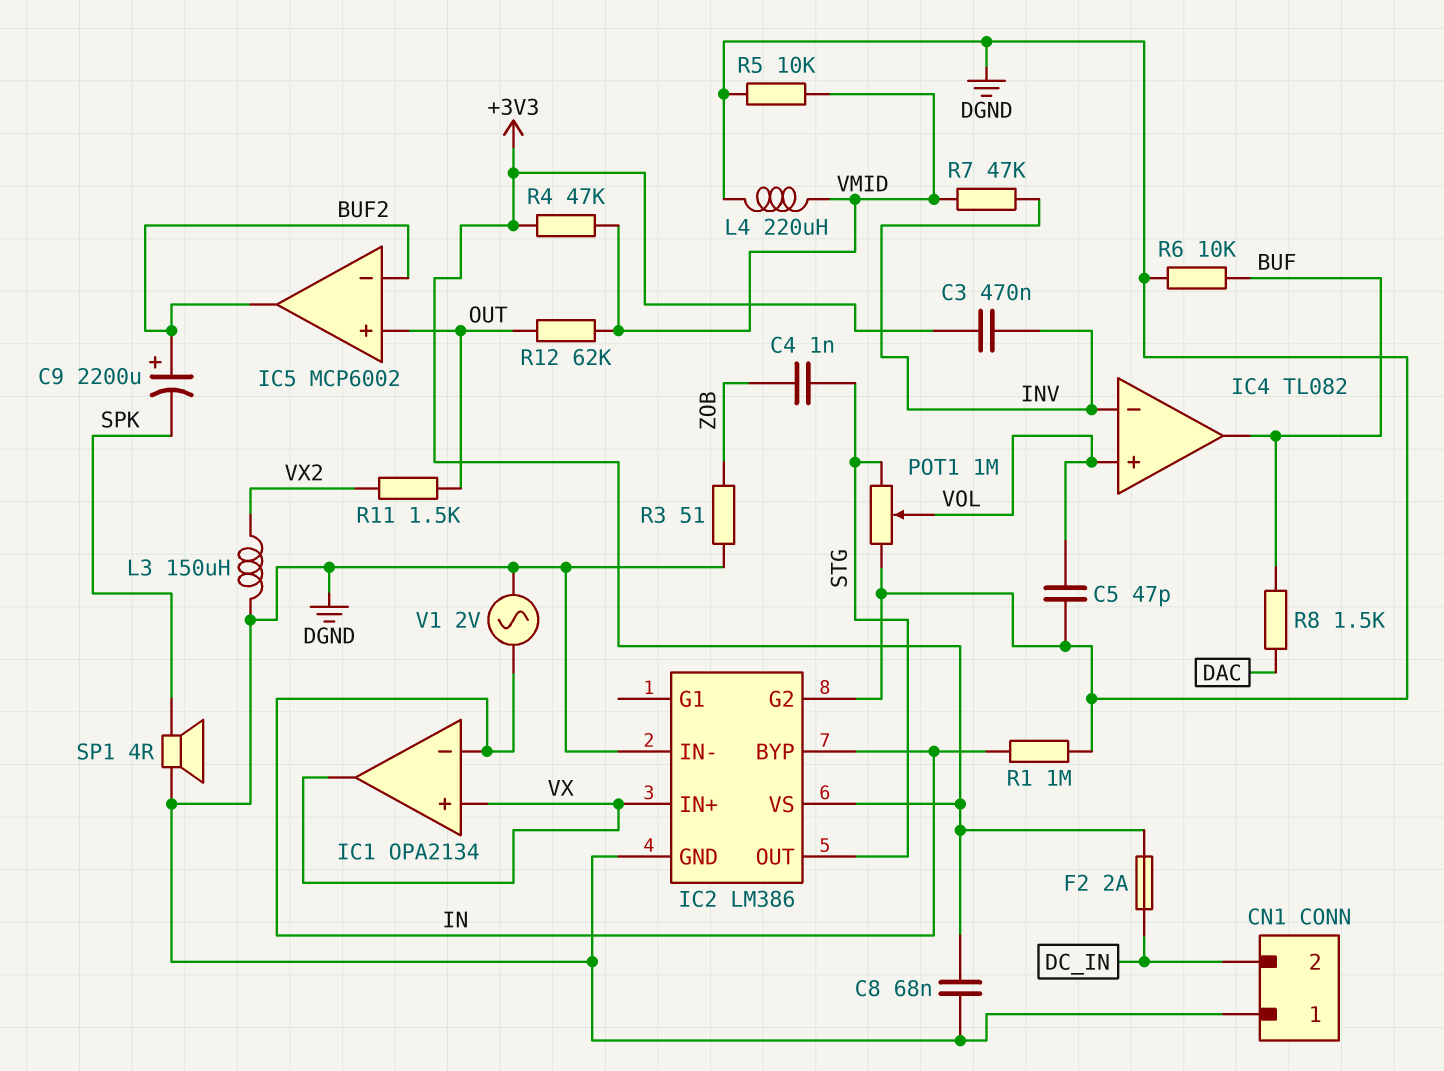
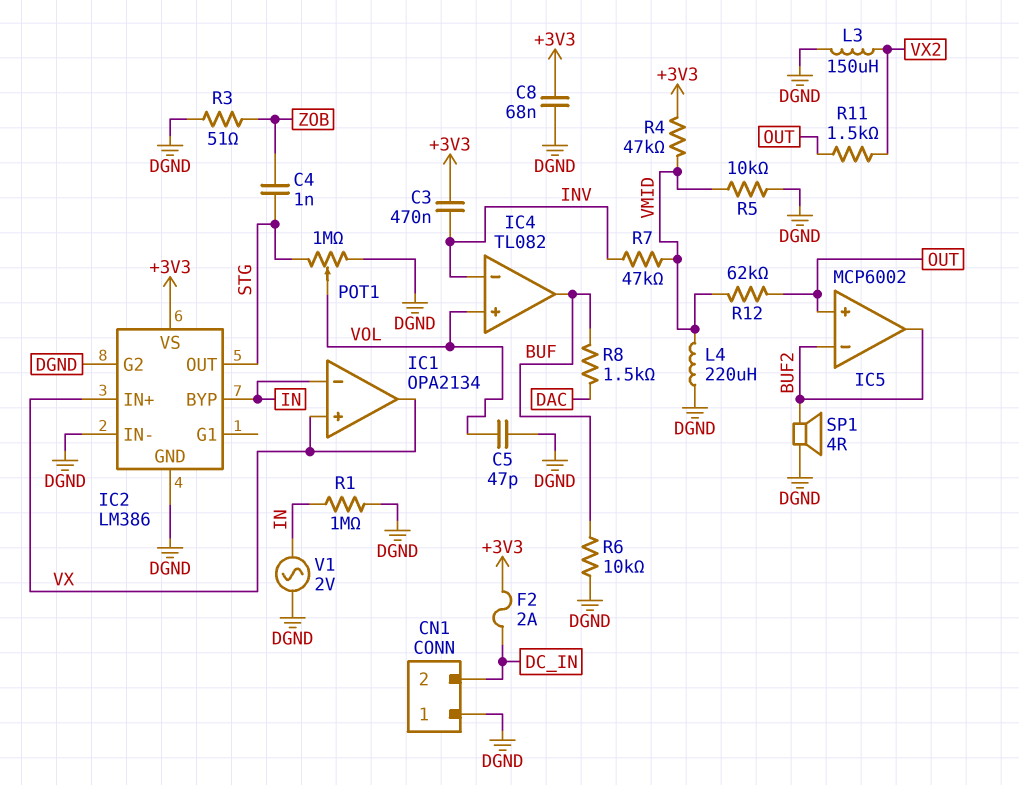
C9: 2200uF (plus BUF2, minus SPK) -> none
SP1: speaker 4R (DGND, SPK) -> speaker 4R (BUF2, DGND)

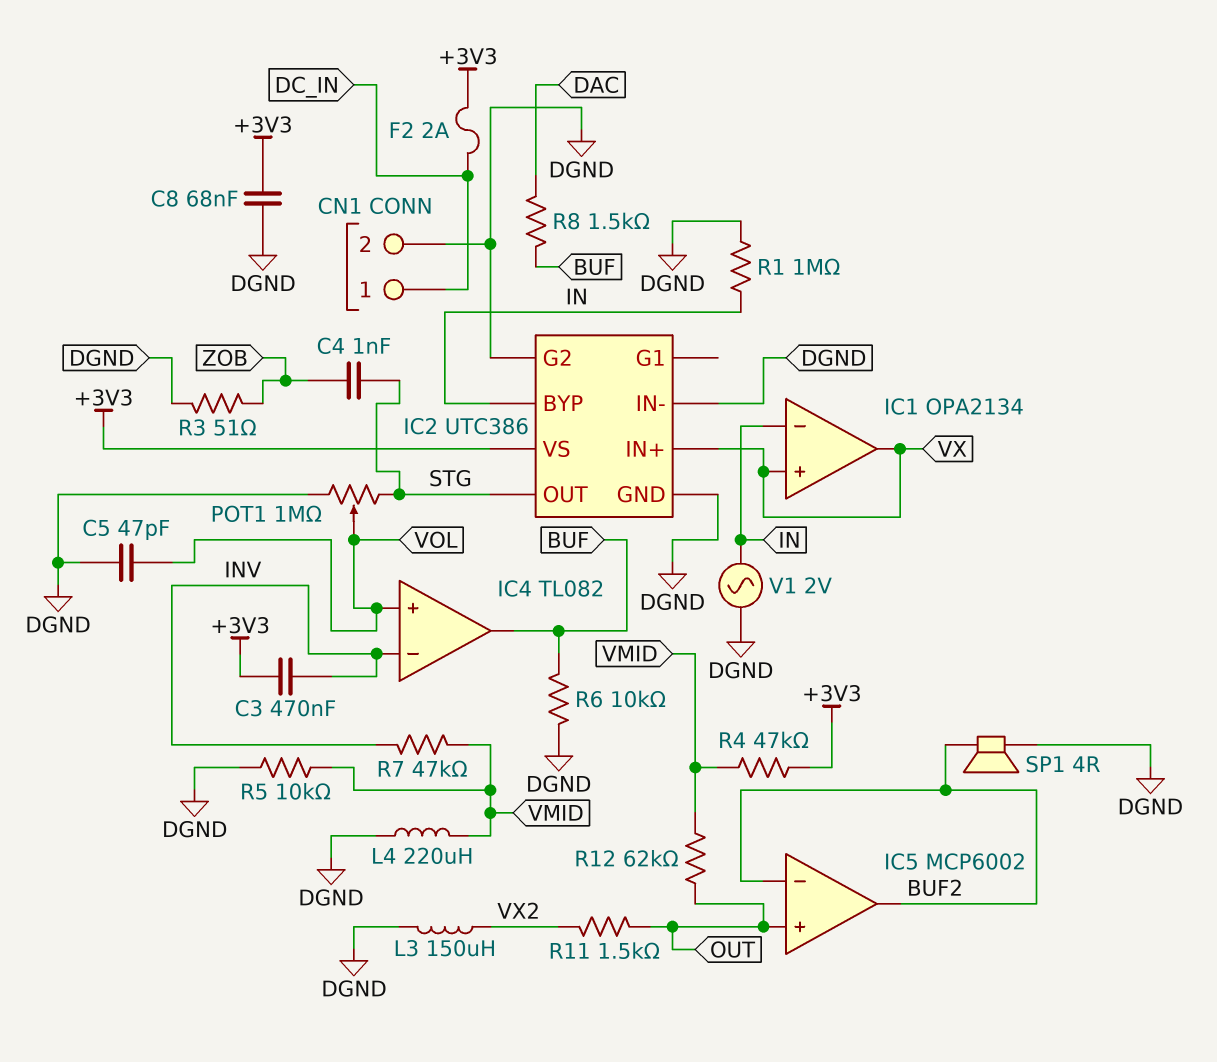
CN1 pin 1: DGND -> DC_IN
CN1 pin 2: DC_IN -> DGND
IC2: LM386 -> UTC386

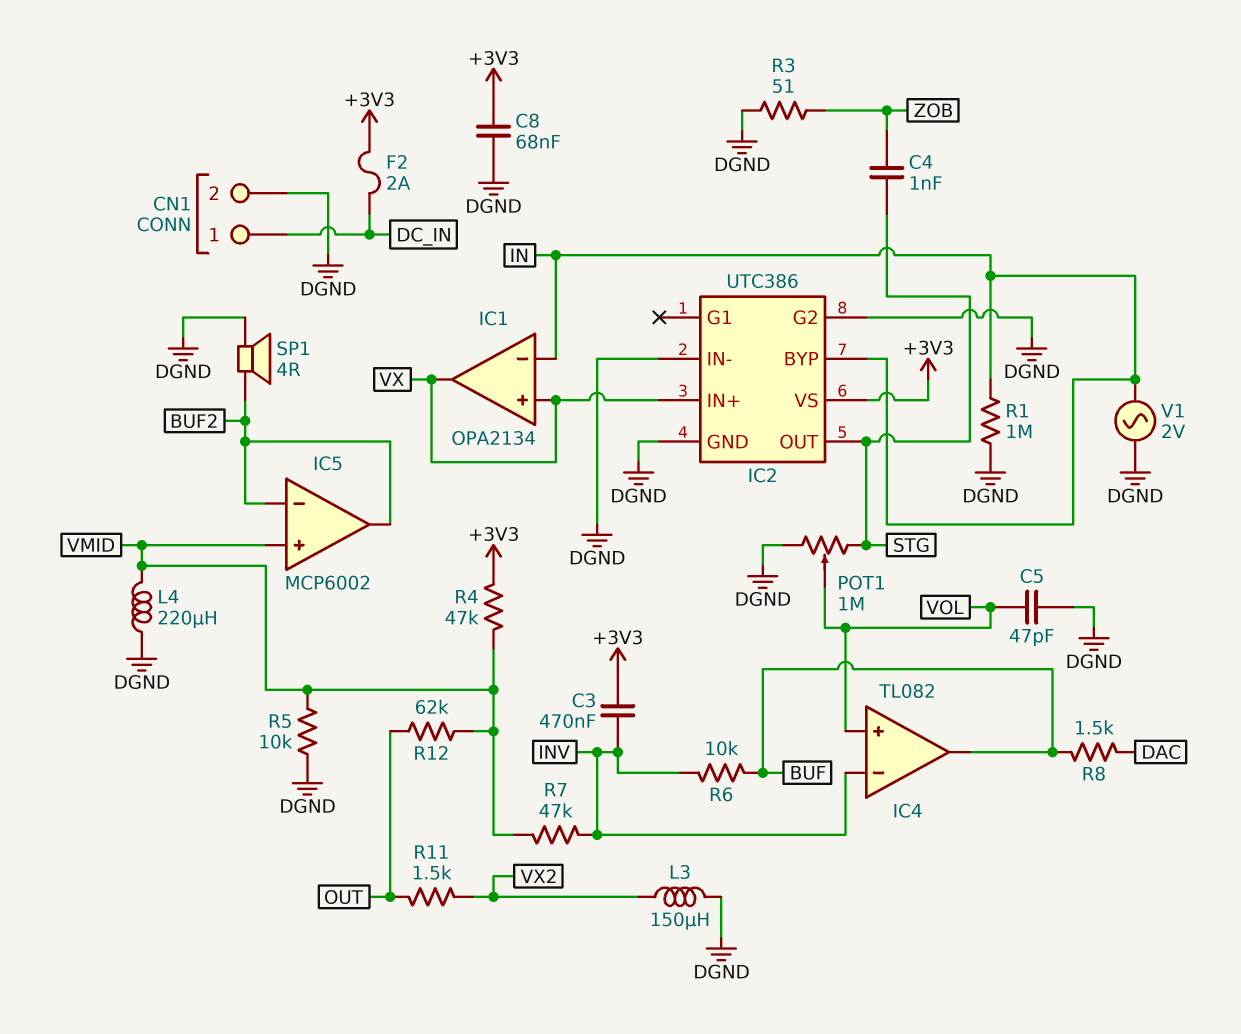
IC5 pin in+: OUT -> VMID
R6: 10k (BUF, DGND) -> 10k (BUF, INV)

